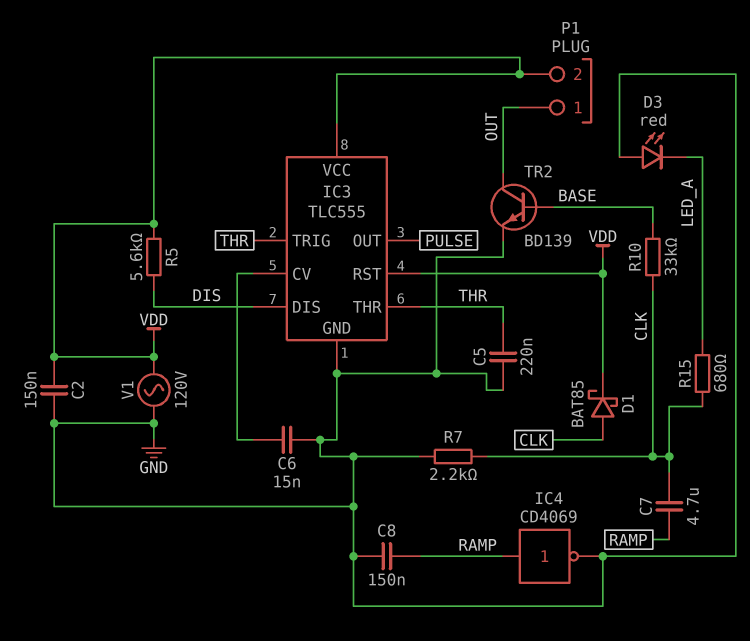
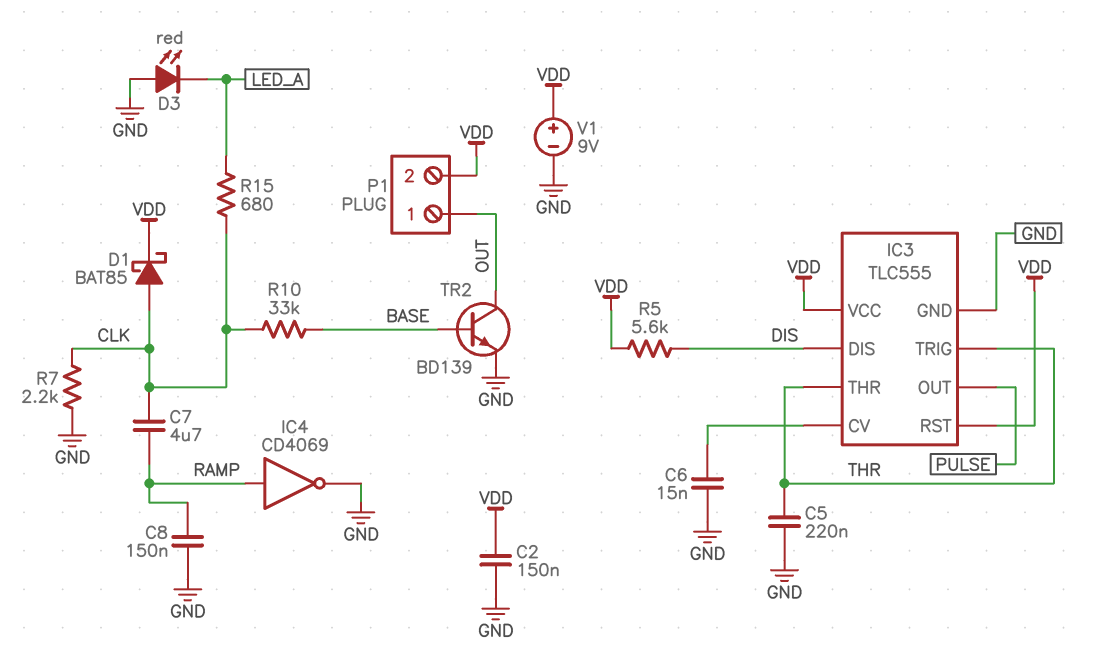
V1: AC 120V (GND, VDD) -> 9V (plus VDD, minus GND)

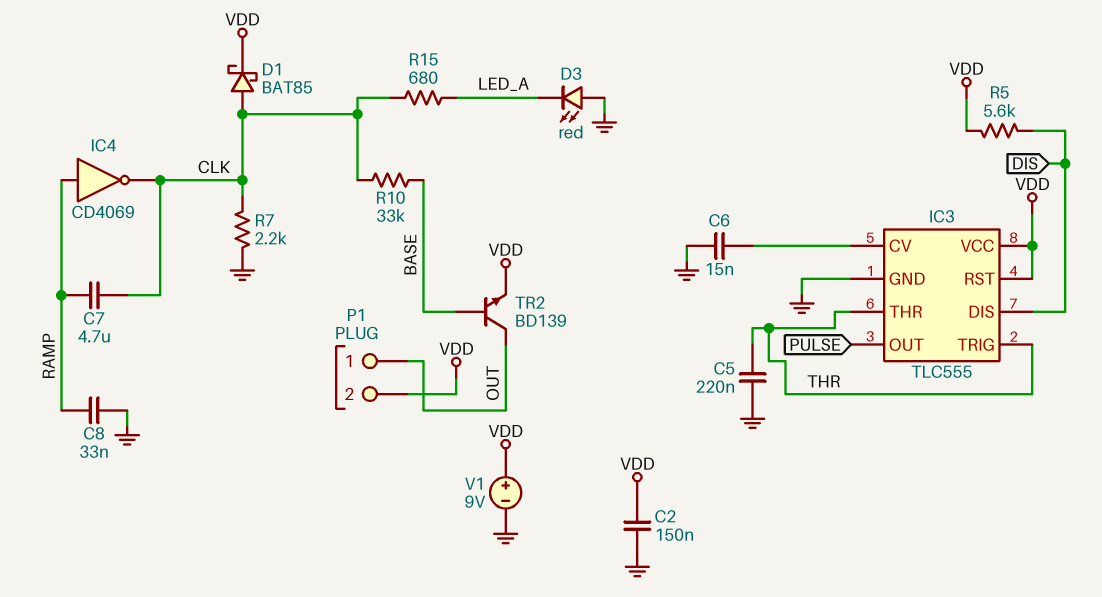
C8: 150nF (GND, RAMP) -> 33nF (GND, RAMP)
IC4: NOT CD4069 (in RAMP, out GND) -> NOT CD4069 (in RAMP, out CLK)
TR2: NPN BD139 (B BASE, C OUT, E GND) -> NPN BD139 (B BASE, C OUT, E VDD)

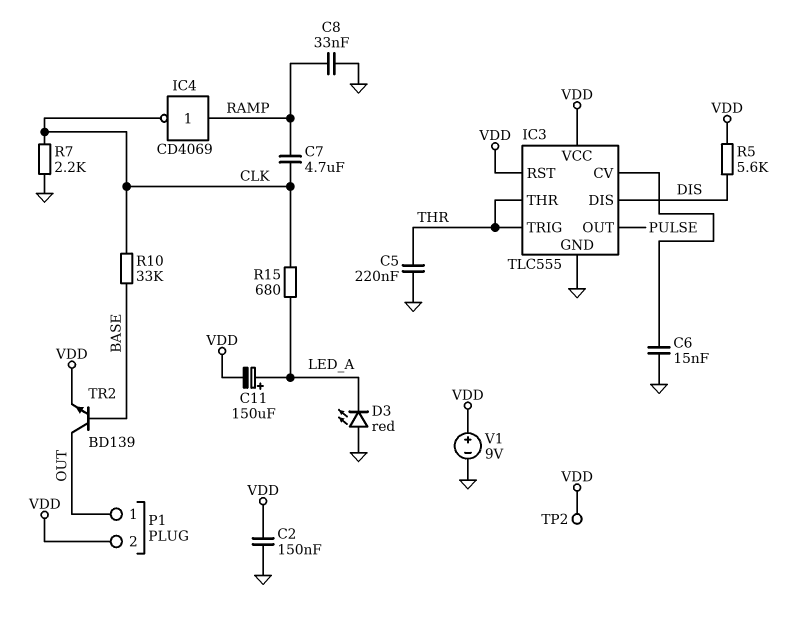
C11: none -> 150uF (plus LED_A, minus VDD)
D1: schottky BAT85 (A CLK, K VDD) -> none
TP2: none -> test point (VDD)

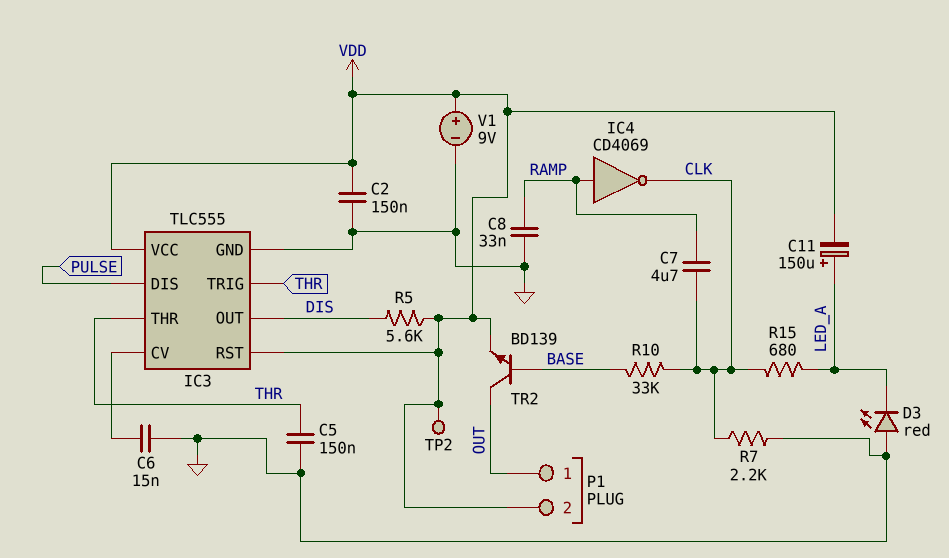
C5: 220nF (GND, THR) -> 150nF (GND, THR)
IC3 pin DIS: DIS -> PULSE
IC3 pin OUT: PULSE -> DIS

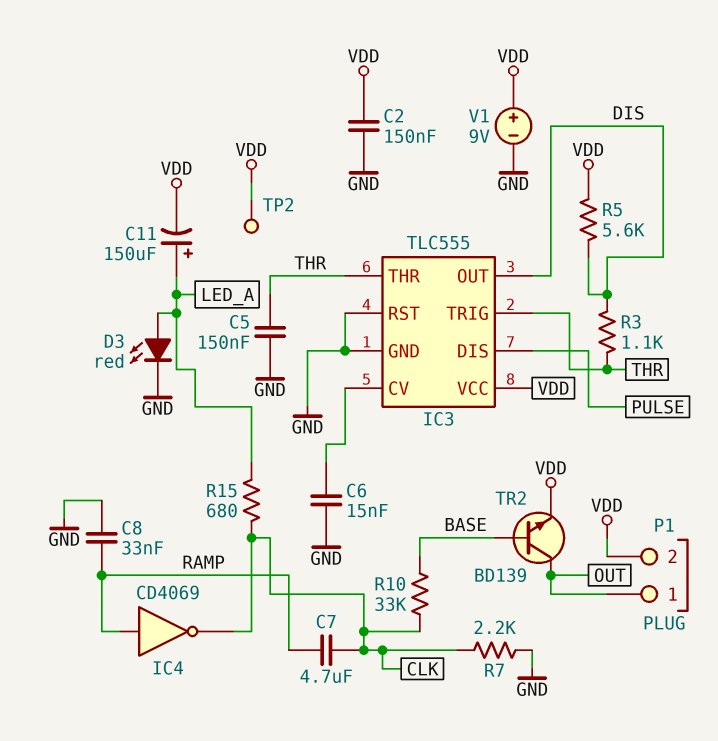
D3: LED red (A GND, K LED_A) -> LED red (A LED_A, K GND)
IC3 pin RST: VDD -> GND
R3: none -> 1.1k (DIS, THR)

